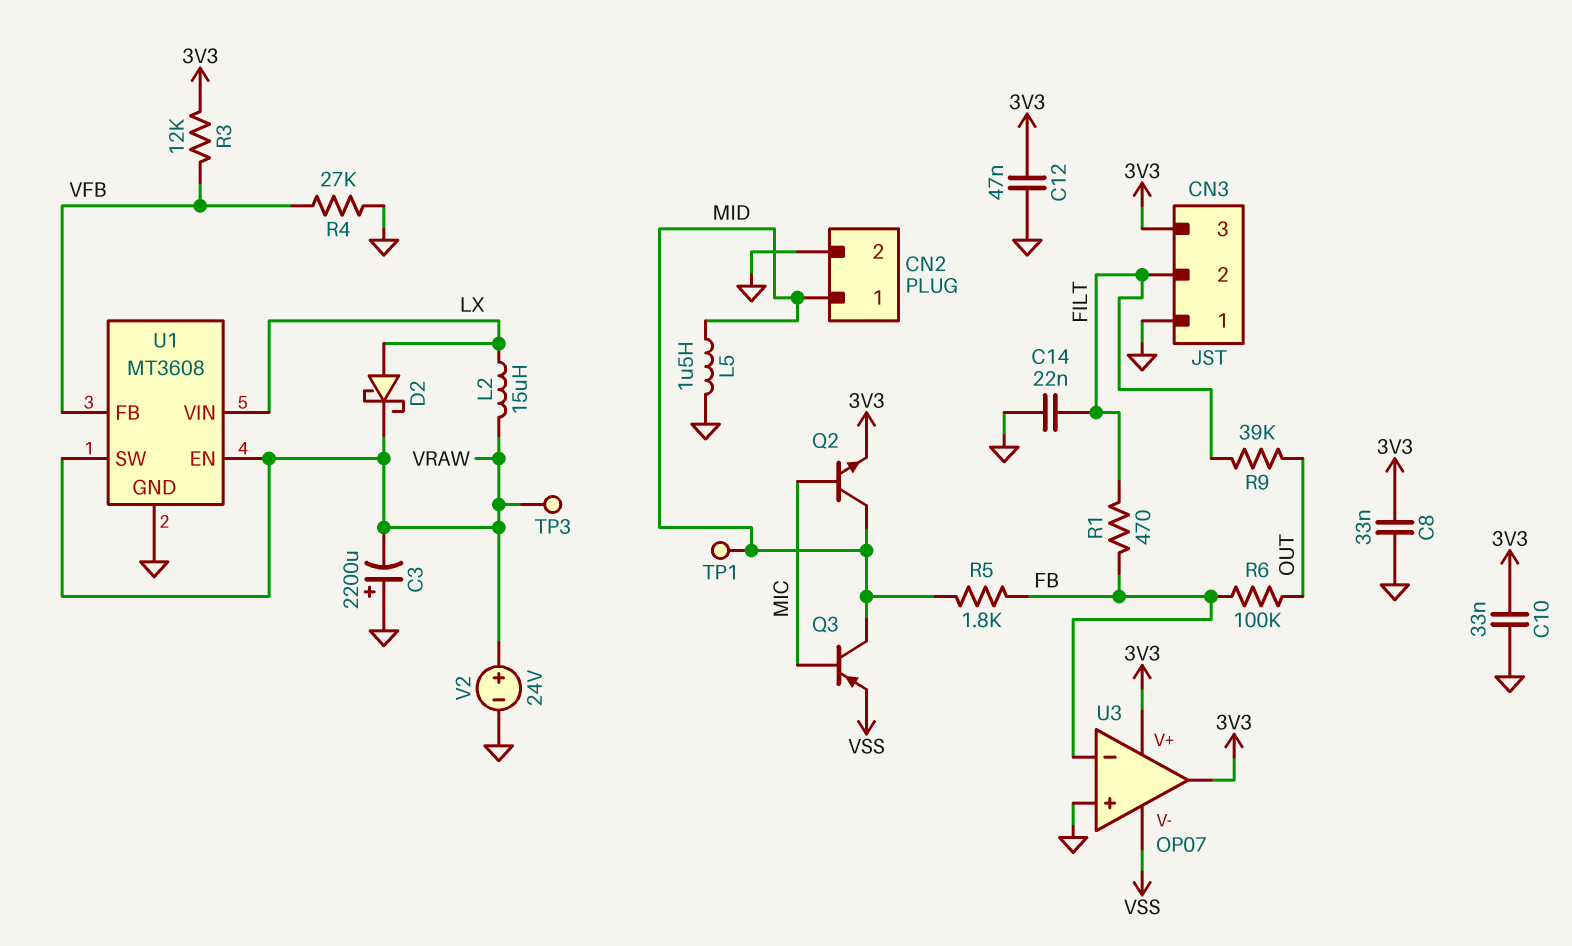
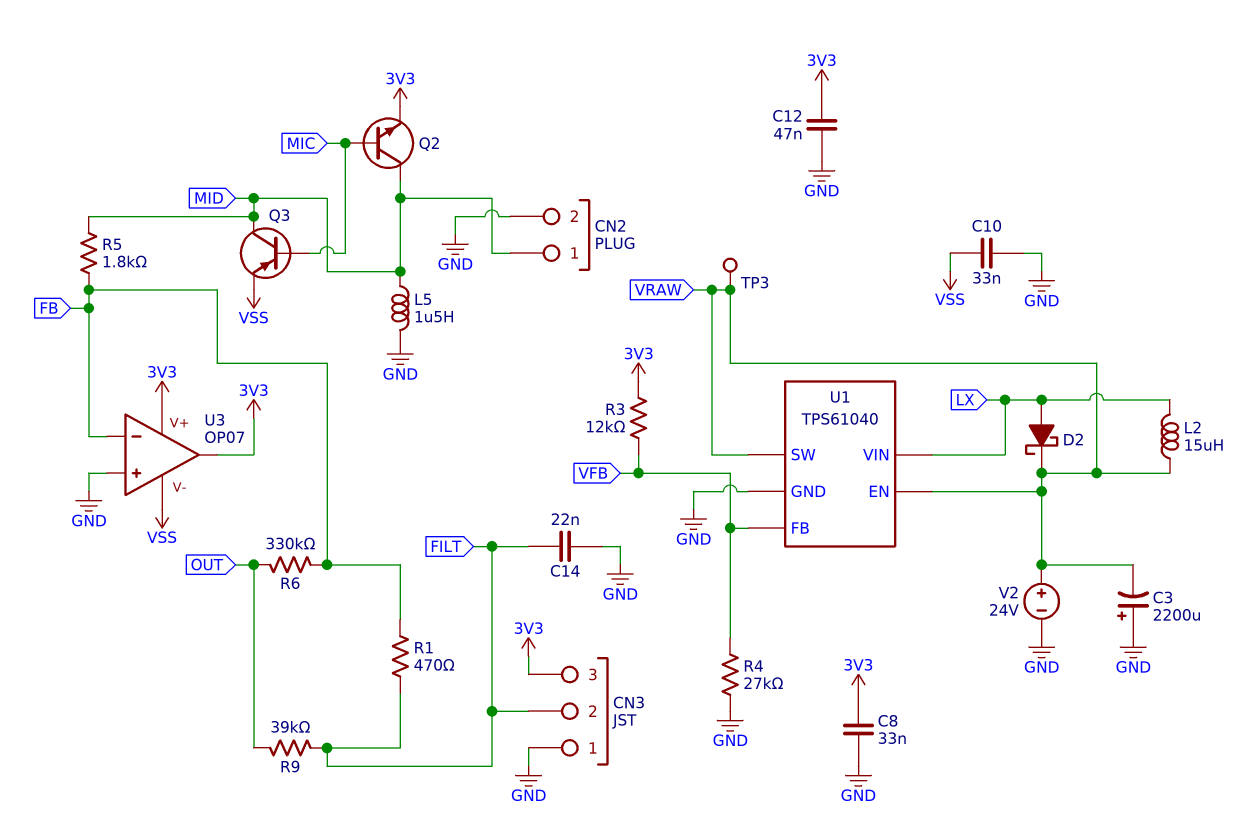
C10: 33nF (3V3, GND) -> 33nF (GND, VSS)
R6: 100k (FB, OUT) -> 330k (FB, OUT)
TP1: test point (MID) -> none
U1: MT3608 -> TPS61040

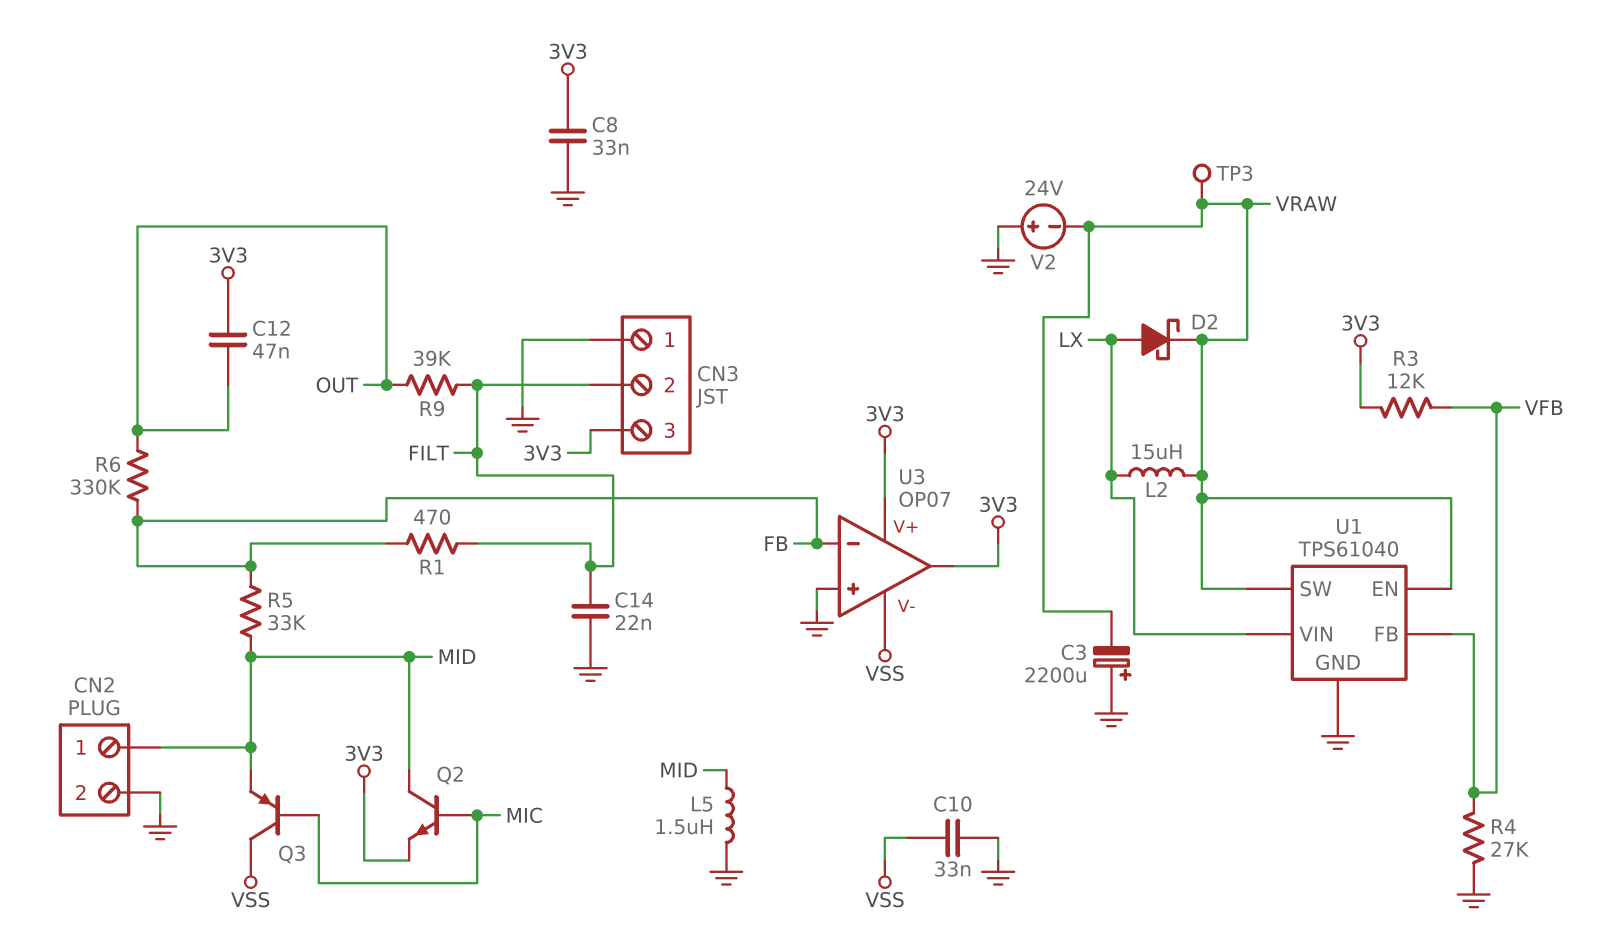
C12: 47nF (3V3, GND) -> 47nF (3V3, OUT)
Q3: PNP (B MIC, C MID, E VSS) -> PNP (B MIC, C VSS, E MID)
R5: 1.8k (FB, MID) -> 33k (FB, MID)
V2: 24V (plus VRAW, minus GND) -> 24V (plus GND, minus VRAW)

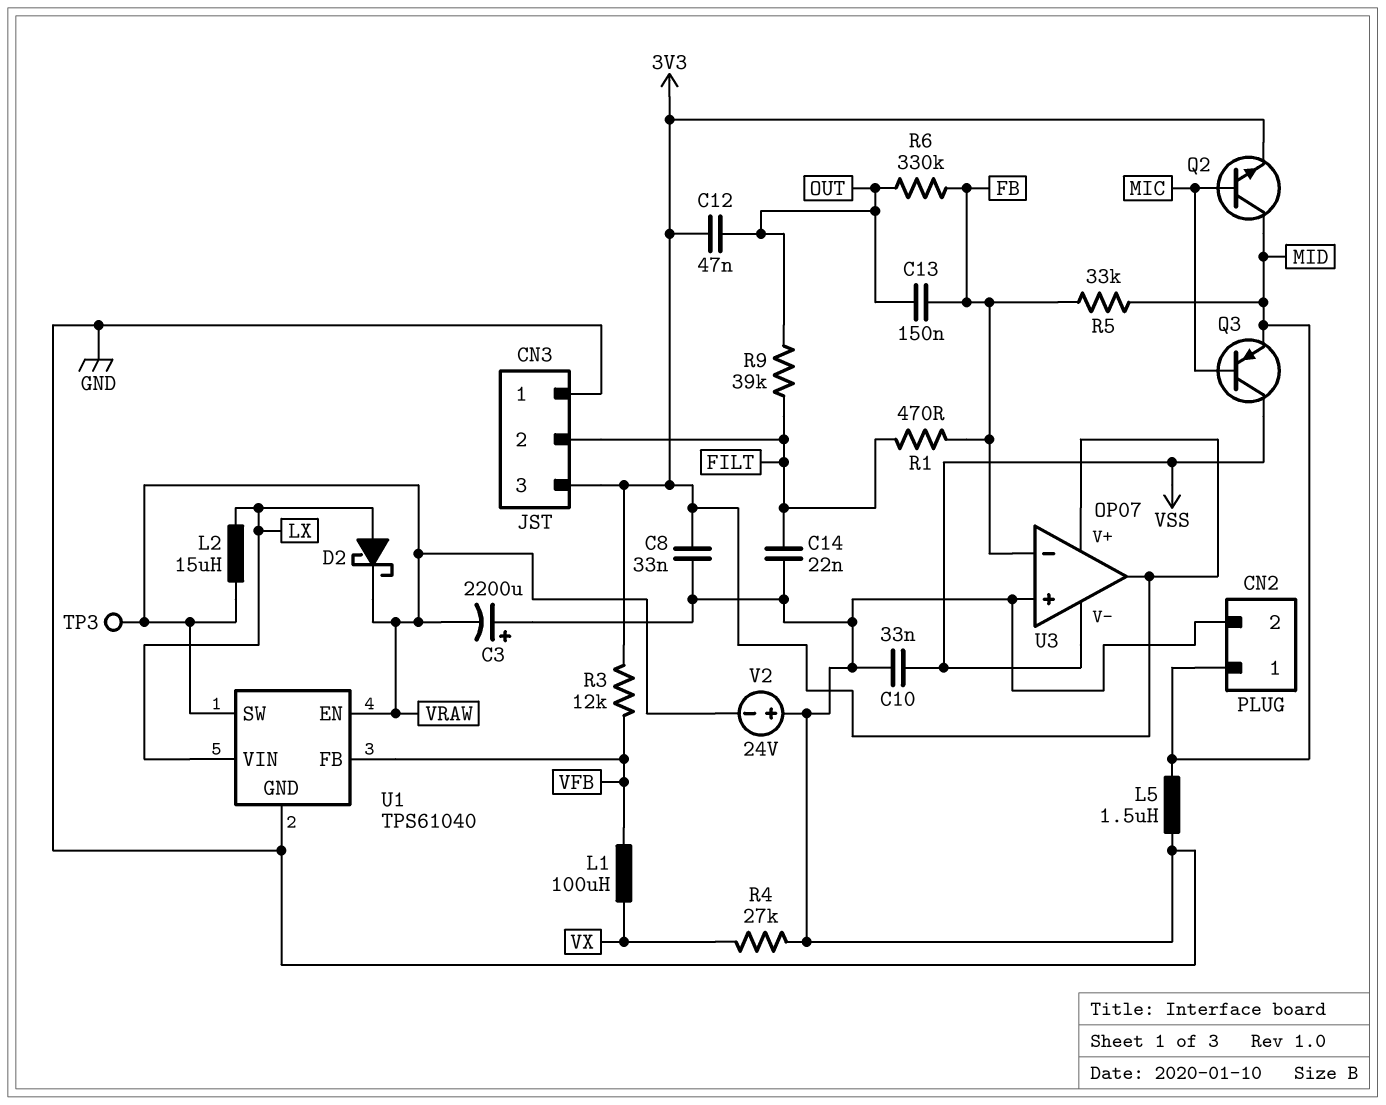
C13: none -> 150nF (FB, OUT)
L1: none -> 100uH (VFB, VX)
R4: 27k (GND, VFB) -> 27k (GND, VX)

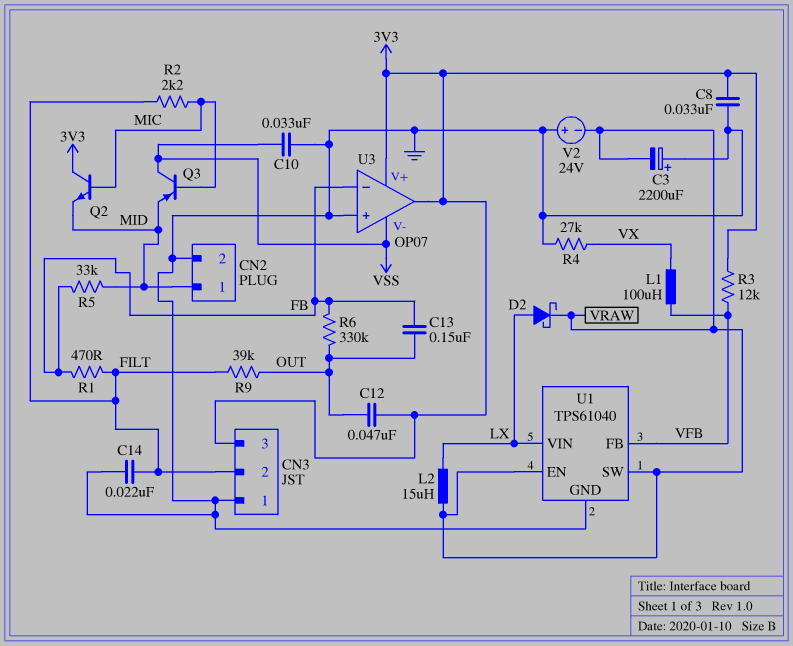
L5: 1.5uH (GND, MID) -> none
Q2: NPN (B MIC, C MID, E 3V3) -> NPN (B MIC, C 3V3, E MID)
R2: none -> 2.2k (FILT, MIC)
TP3: test point (VRAW) -> none

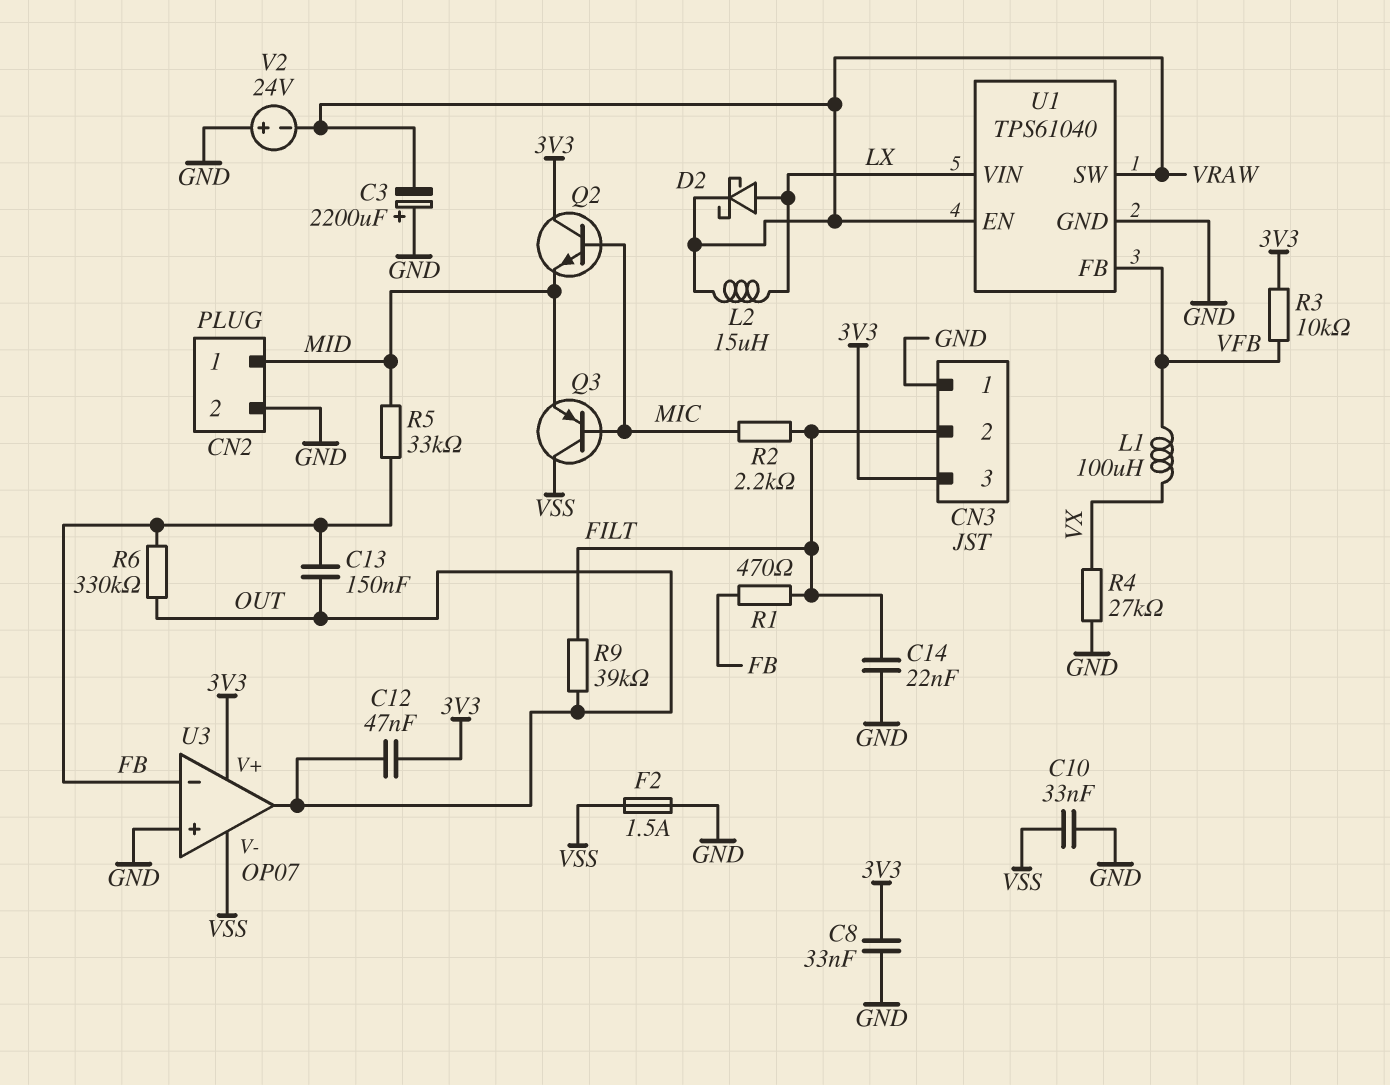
F2: none -> 1.5A (GND, VSS)
R3: 12k (3V3, VFB) -> 10k (3V3, VFB)
U3 pin out: 3V3 -> OUT

